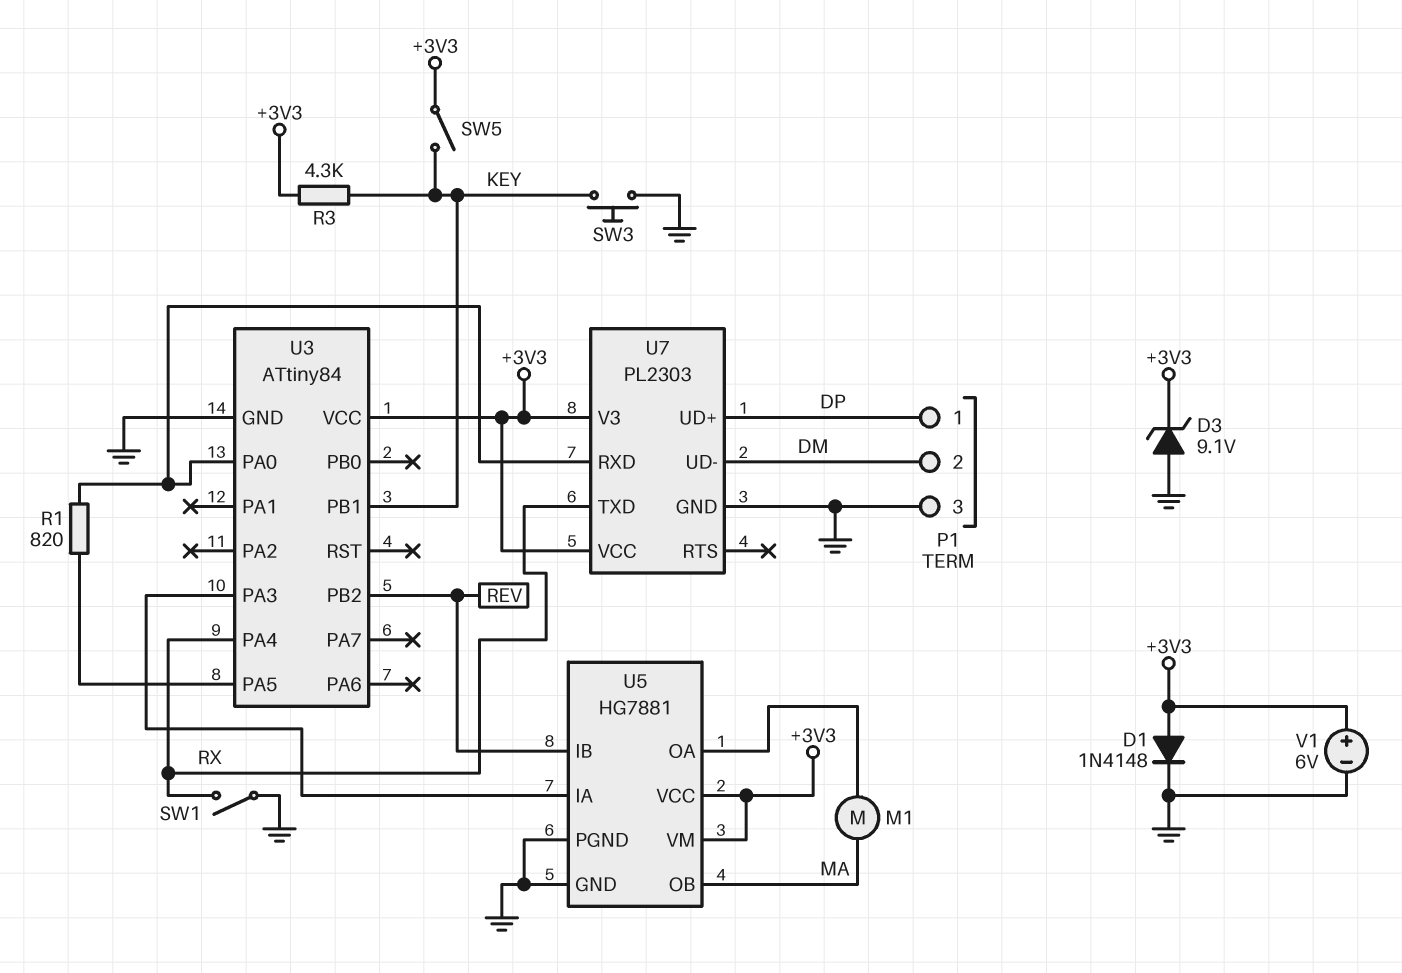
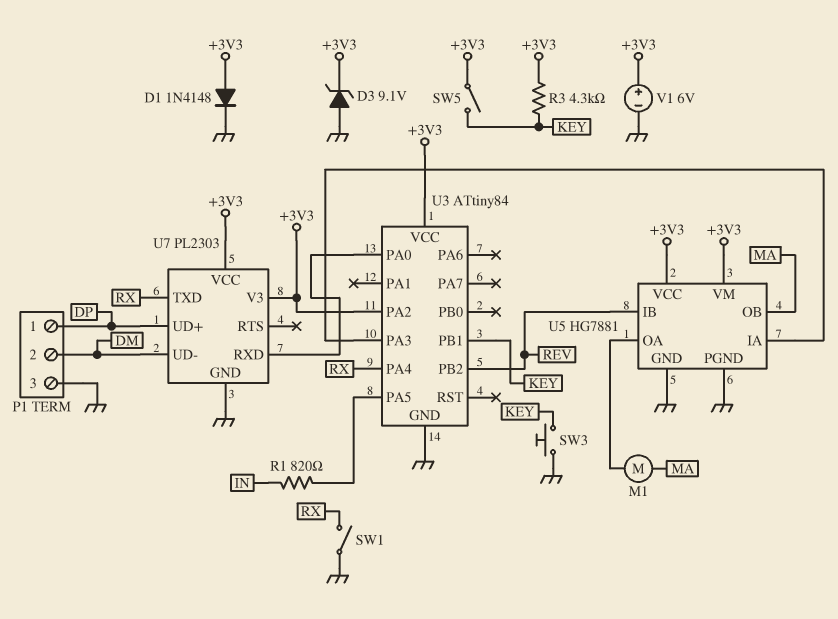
R1: 820 (U3/PA0, U3/PA5) -> 820 (IN, U3/PA5)
U3 pin PA2: none -> +3V3

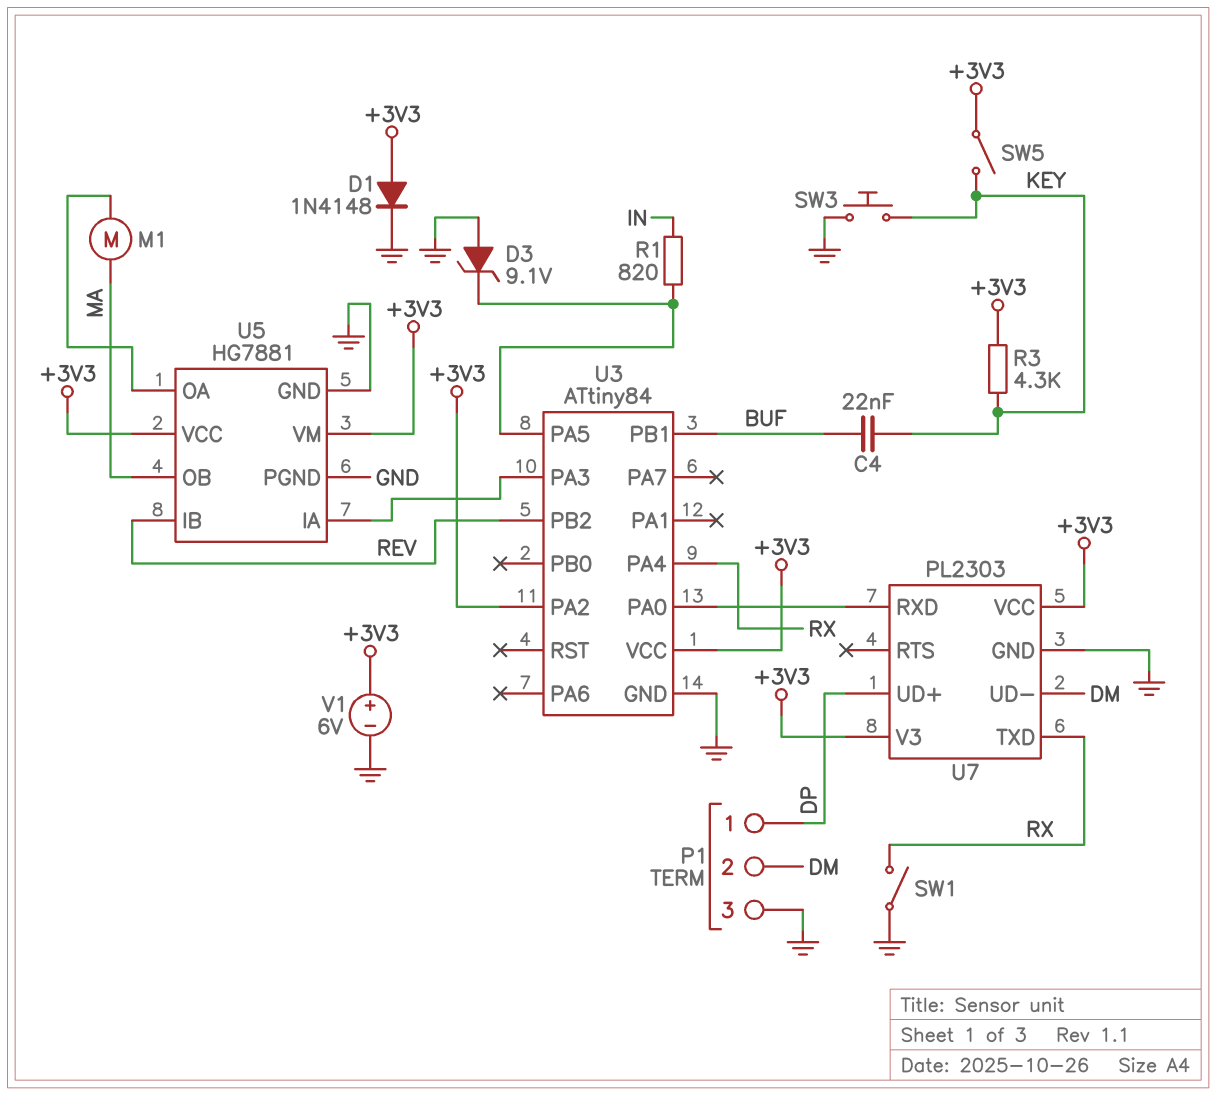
C4: none -> 22nF (BUF, KEY)
D3: zener 9.1V (A GND, K +3V3) -> zener 9.1V (A GND, K U3/PA5)
U3 pin PB1: KEY -> BUF

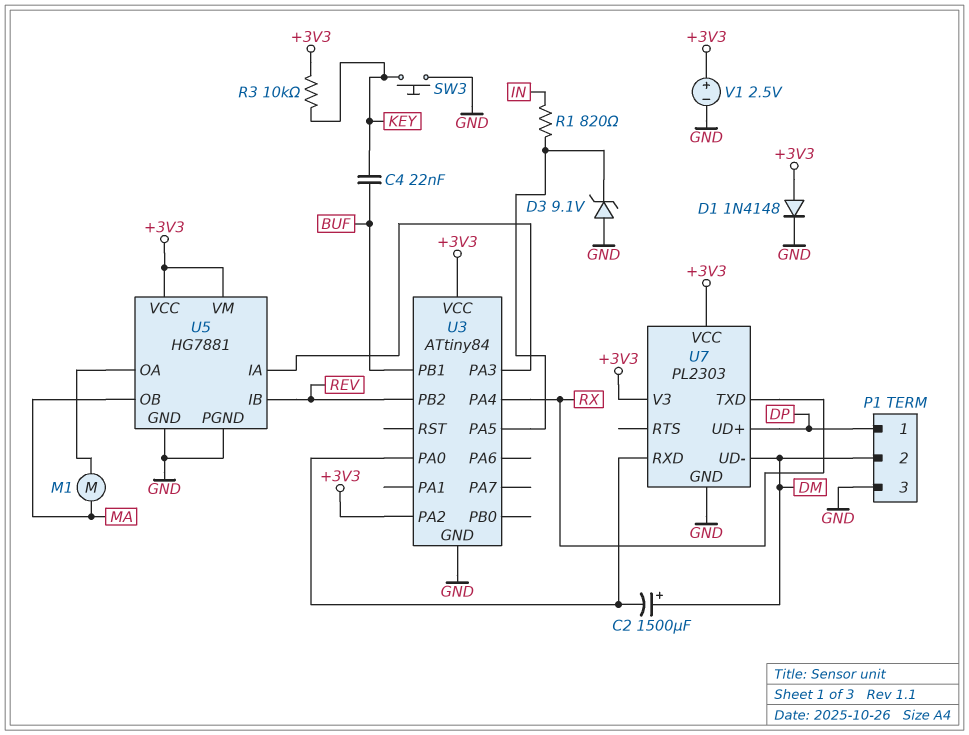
C2: none -> 1500uF (plus DM, minus U3/PA0)
R3: 4.3k (+3V3, KEY) -> 10k (+3V3, KEY)
SW1: switch (GND, RX) -> none
SW5: switch (+3V3, KEY) -> none
V1: 6V (plus +3V3, minus GND) -> 2.5V (plus +3V3, minus GND)

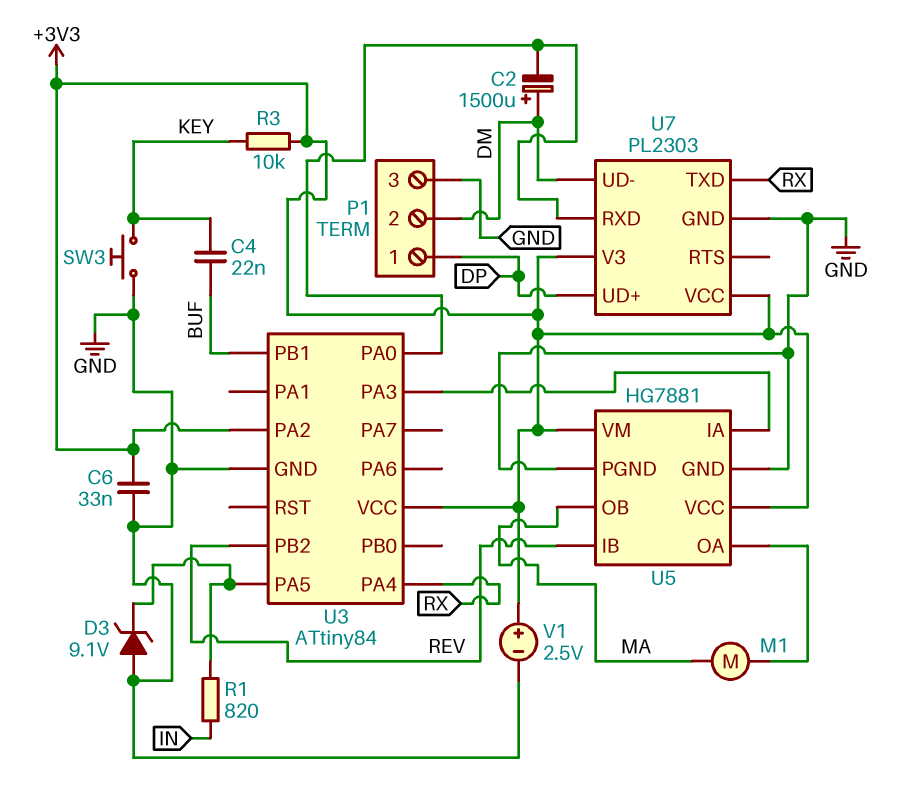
C6: none -> 33nF (+3V3, GND)
D1: diode 1N4148 (A +3V3, K GND) -> none

